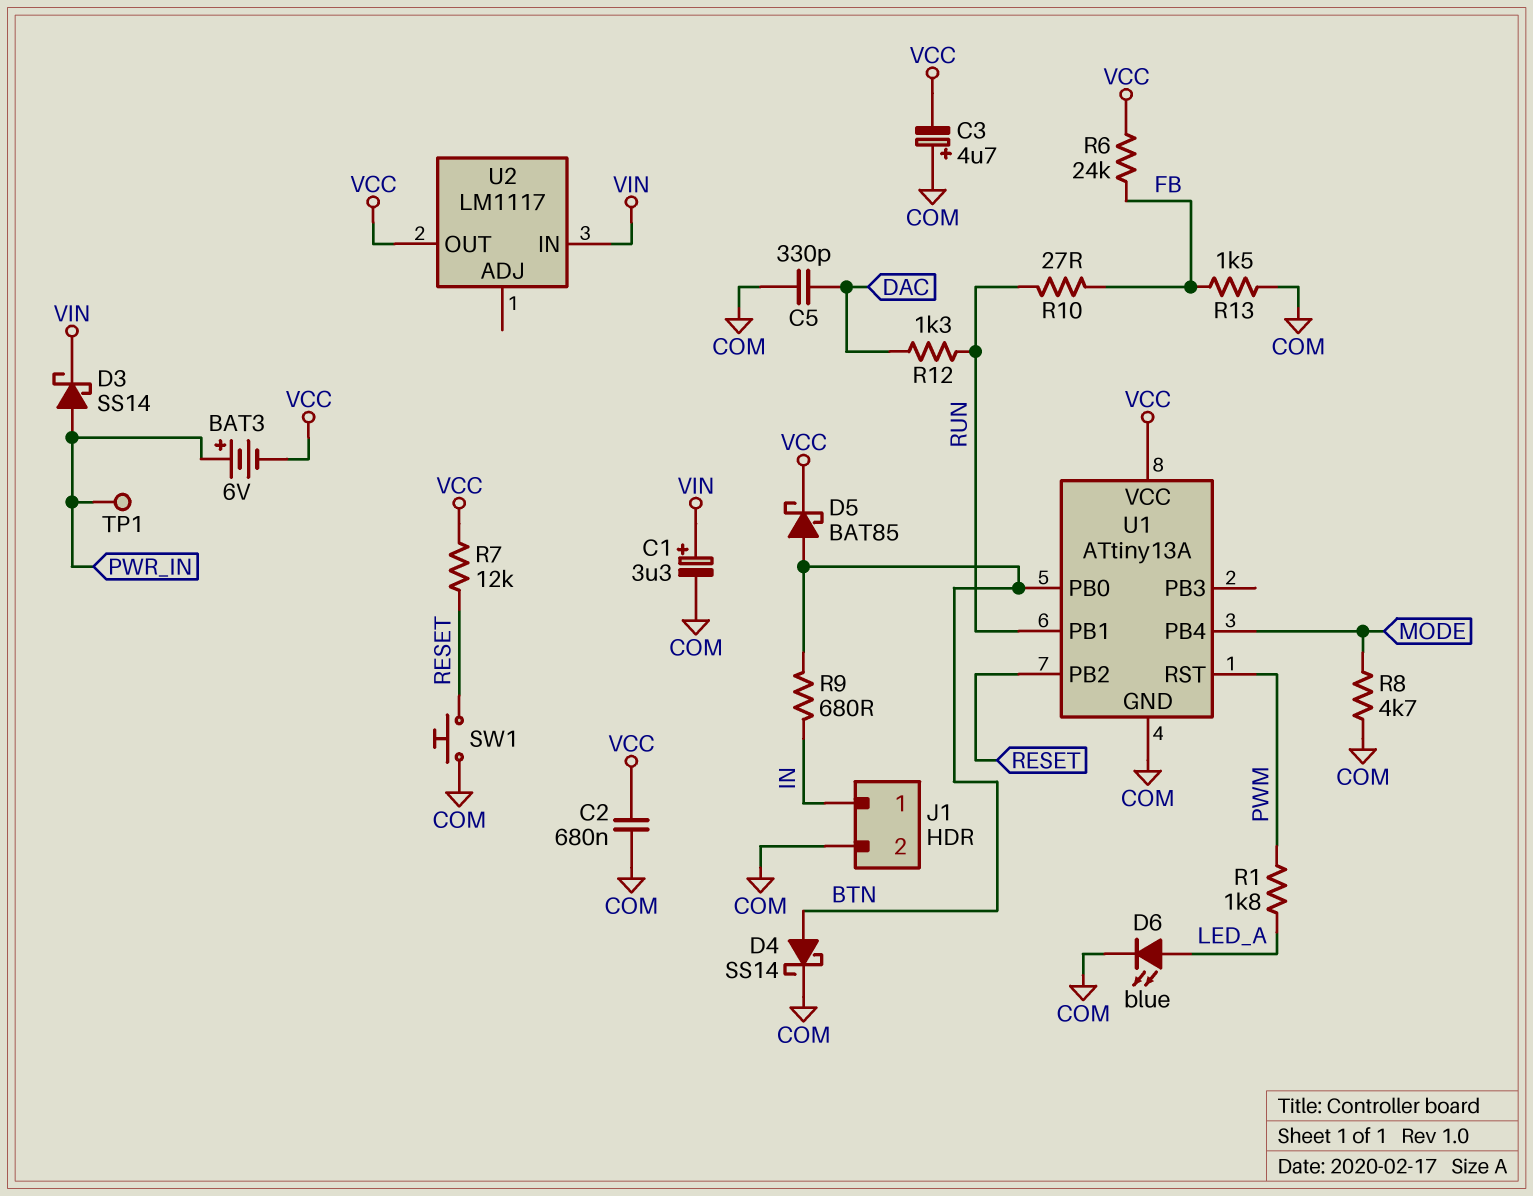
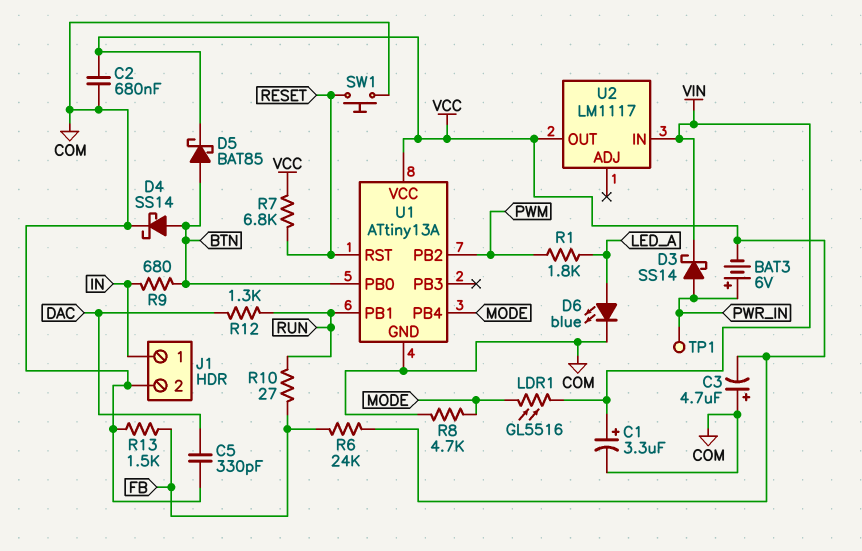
LDR1: none -> GL5516 (MODE, VIN)
R7: 12k (RESET, VCC) -> 6.8k (RESET, VCC)
U1 pin PB2: RESET -> PWM
U1 pin RST: PWM -> RESET

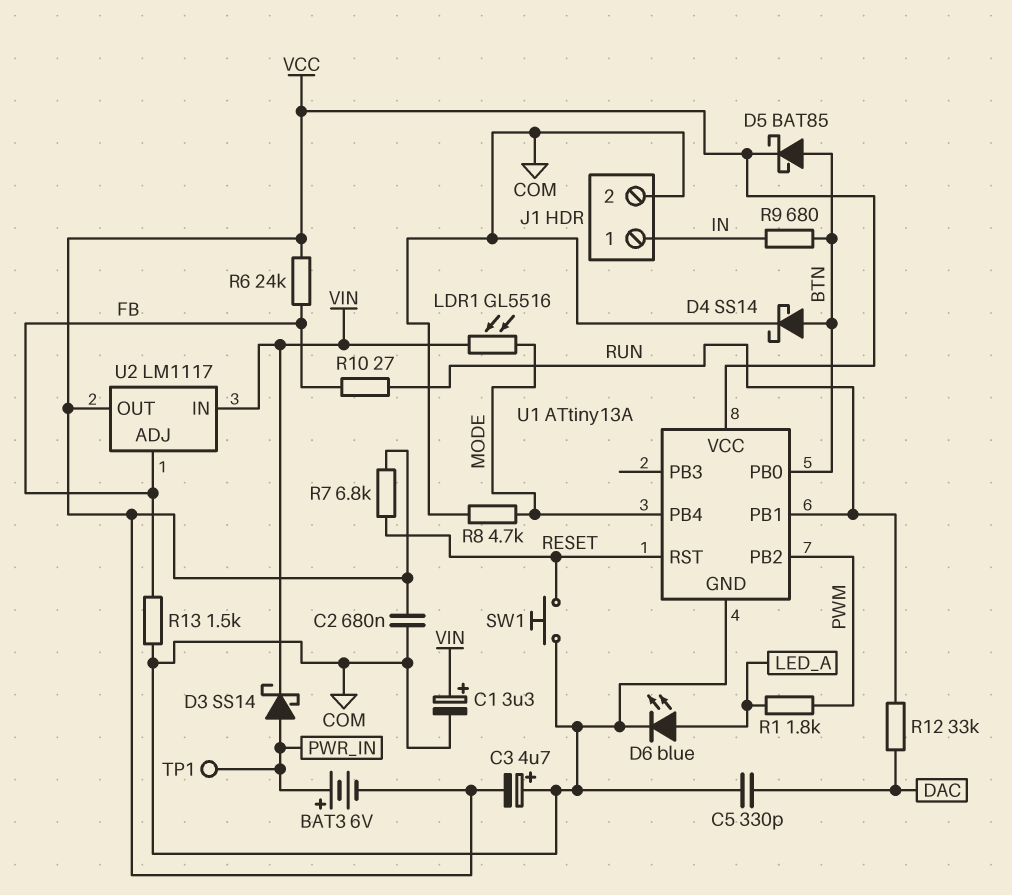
R12: 1.3k (DAC, RUN) -> 33k (DAC, RUN)
U2 pin ADJ: none -> FB

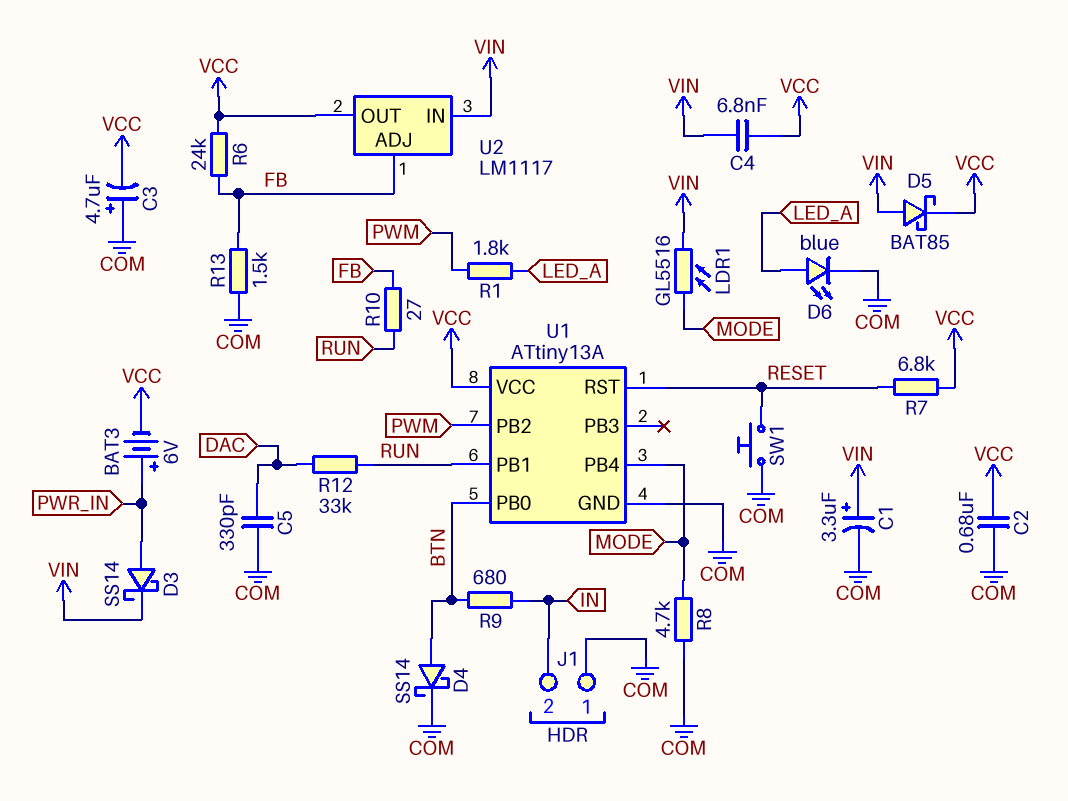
C4: none -> 6.8nF (VCC, VIN)
D5: schottky BAT85 (A BTN, K VCC) -> schottky BAT85 (A VIN, K VCC)
J1 pin 1: IN -> COM
J1 pin 2: COM -> IN
TP1: test point (PWR_IN) -> none

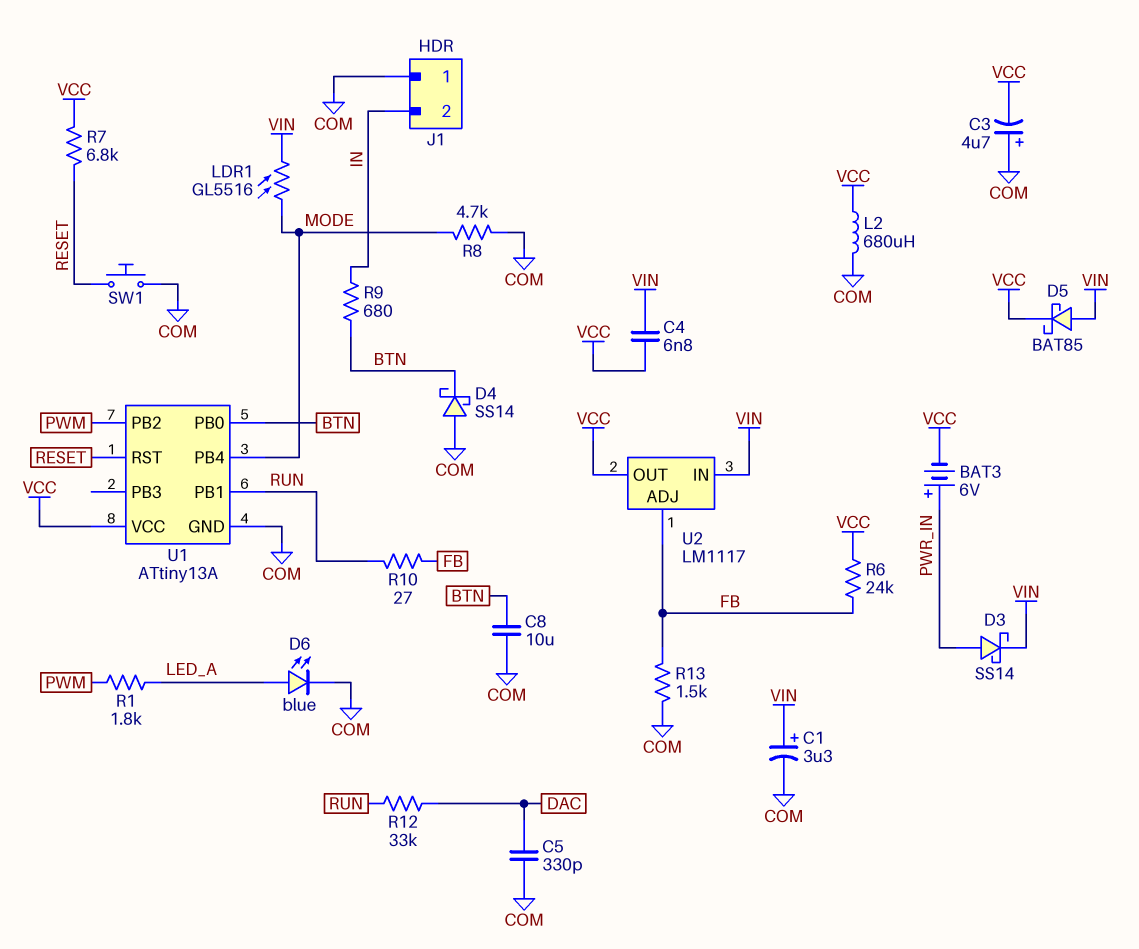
C2: 680nF (COM, VCC) -> none
C8: none -> 10uF (BTN, COM)
D4: schottky SS14 (A BTN, K COM) -> schottky SS14 (A COM, K BTN)
L2: none -> 680uH (COM, VCC)

